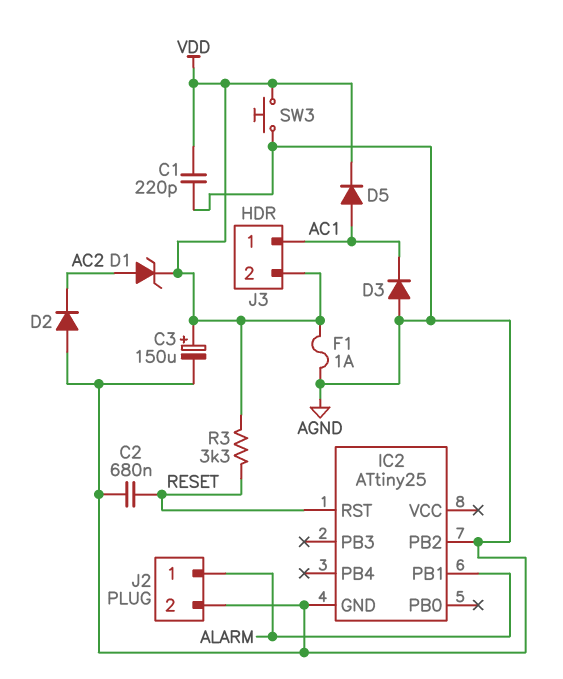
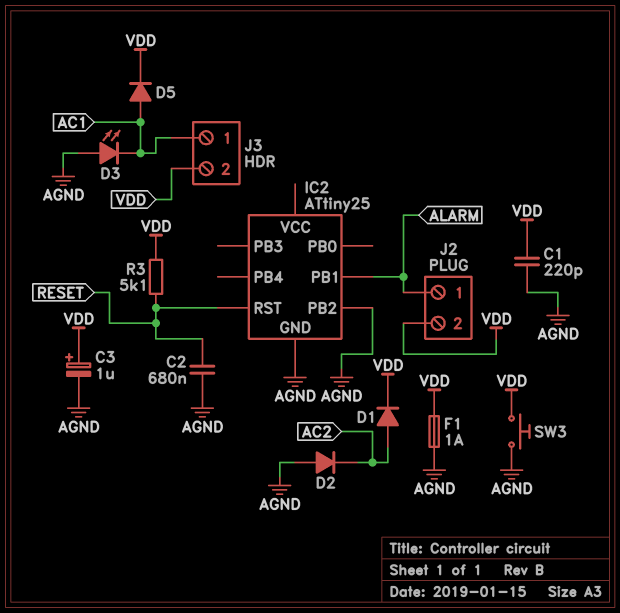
C3: 150uF (plus VDD, minus AGND) -> 1uF (plus VDD, minus AGND)
D1: zener (A AC2, K VDD) -> diode (A AC2, K VDD)
D3: diode (A AGND, K AC1) -> LED (A AGND, K AC1)
J2 pin 2: AGND -> VDD
R3: 3.3k (RESET, VDD) -> 5.1k (RESET, VDD)

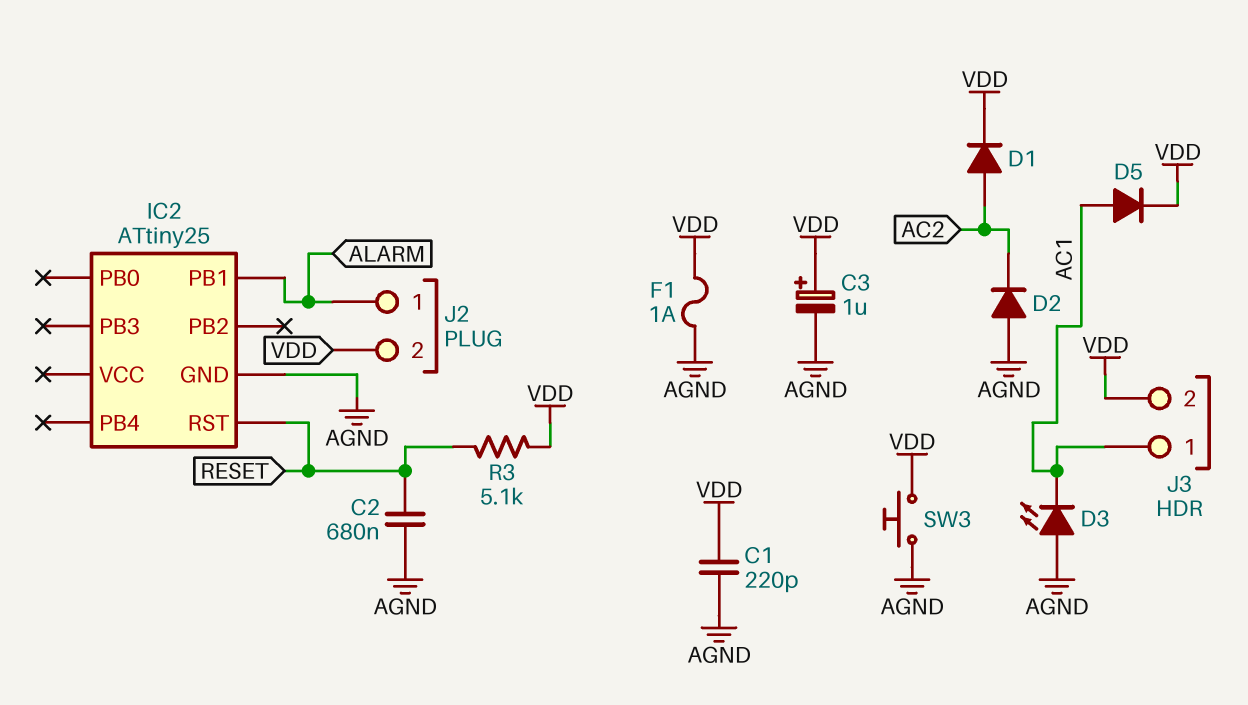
IC2 pin PB2: AGND -> none

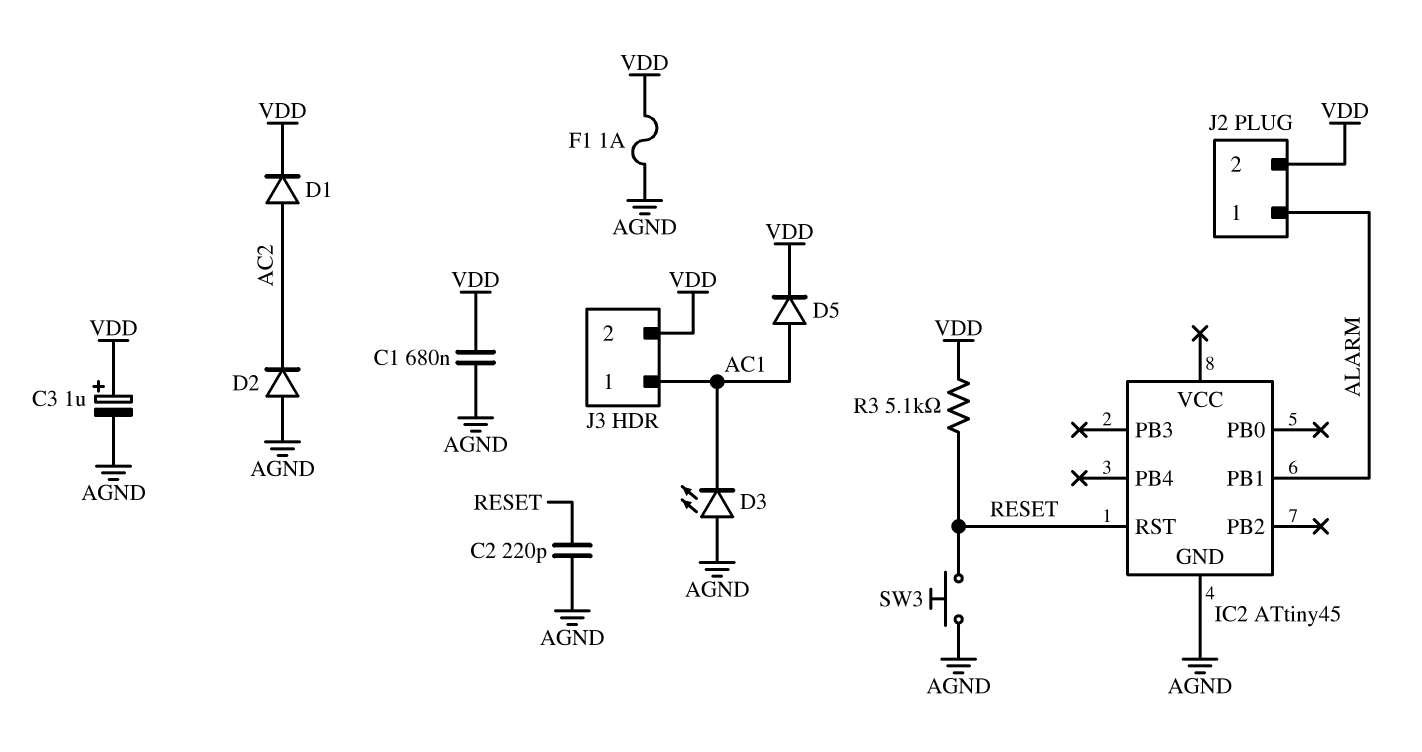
C1: 220pF (AGND, VDD) -> 680nF (AGND, VDD)
C2: 680nF (AGND, RESET) -> 220pF (AGND, RESET)
IC2: ATtiny25 -> ATtiny45
SW3: button (AGND, VDD) -> button (AGND, RESET)

